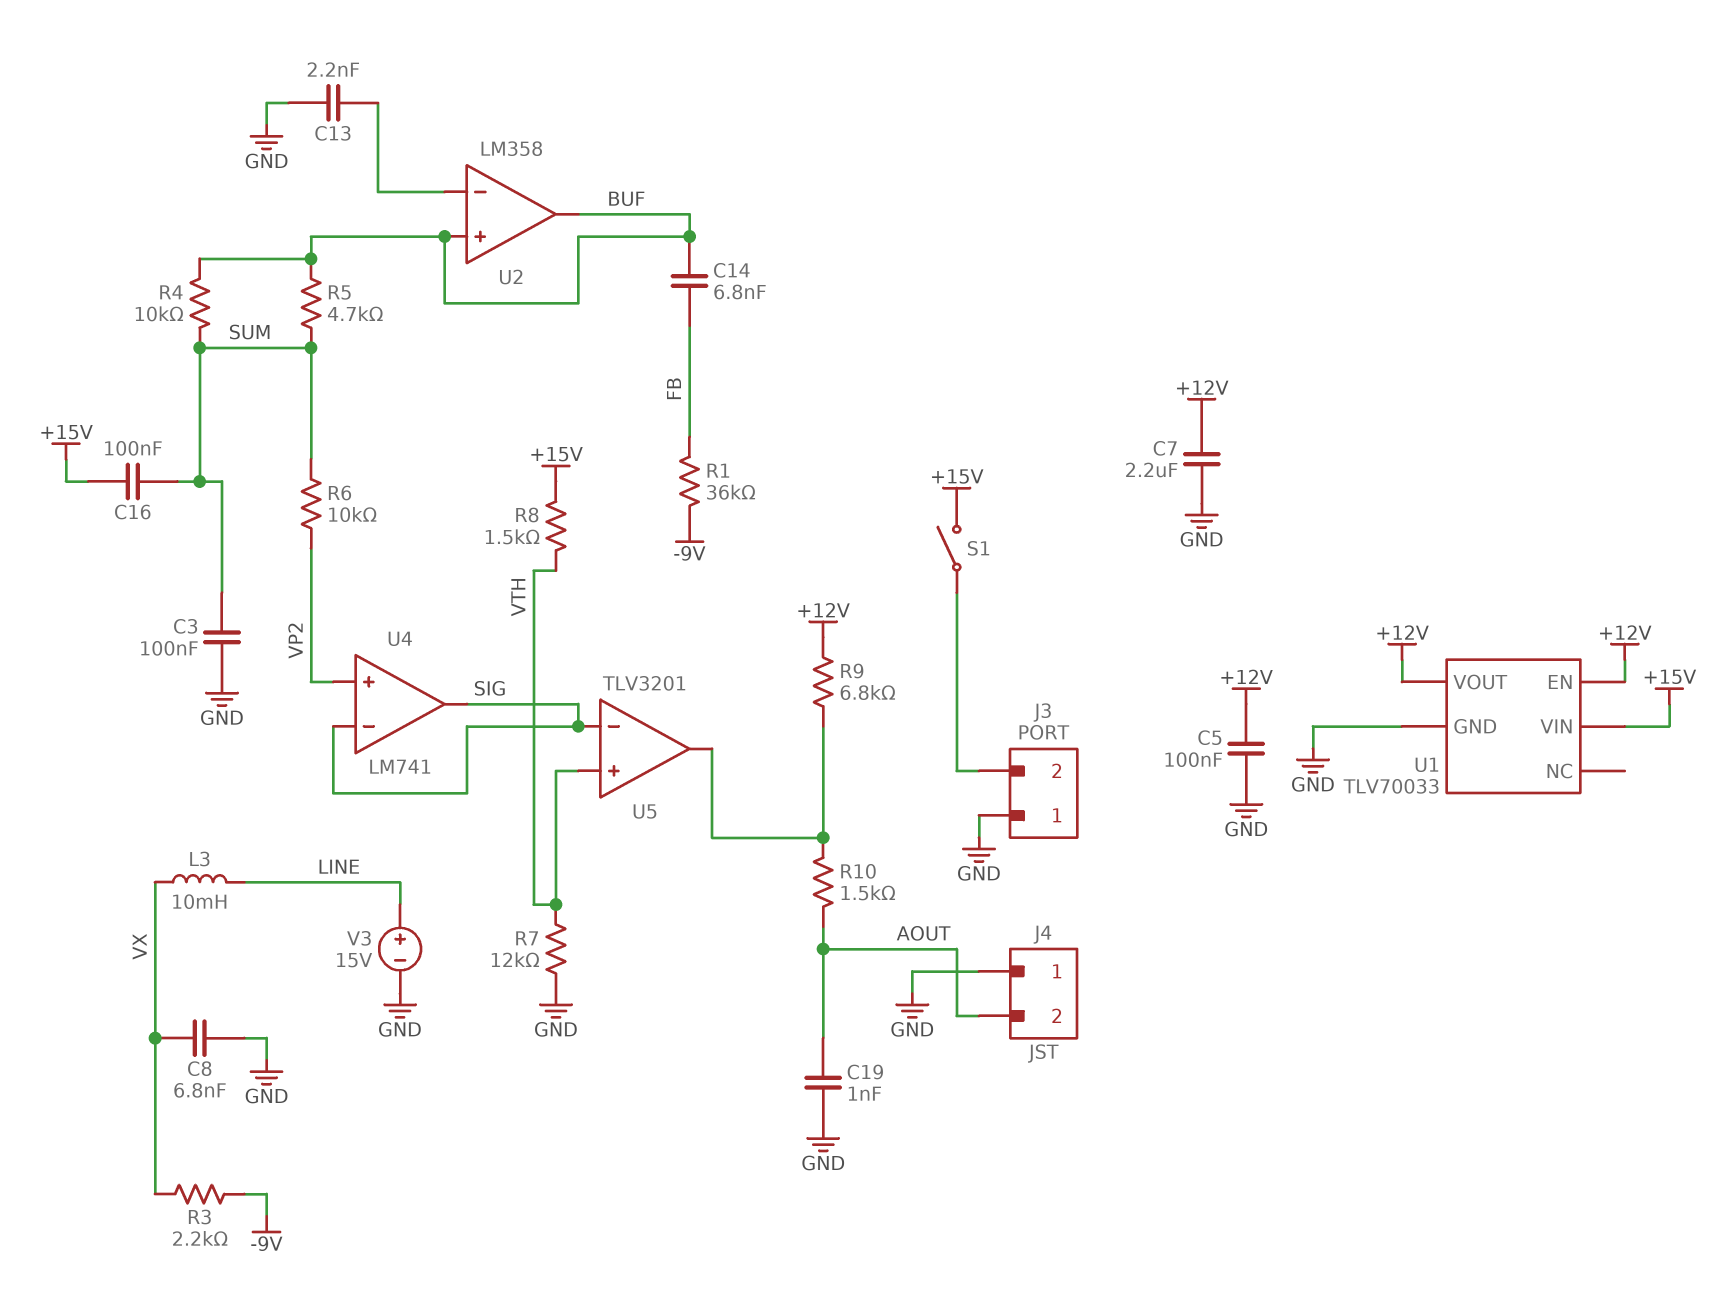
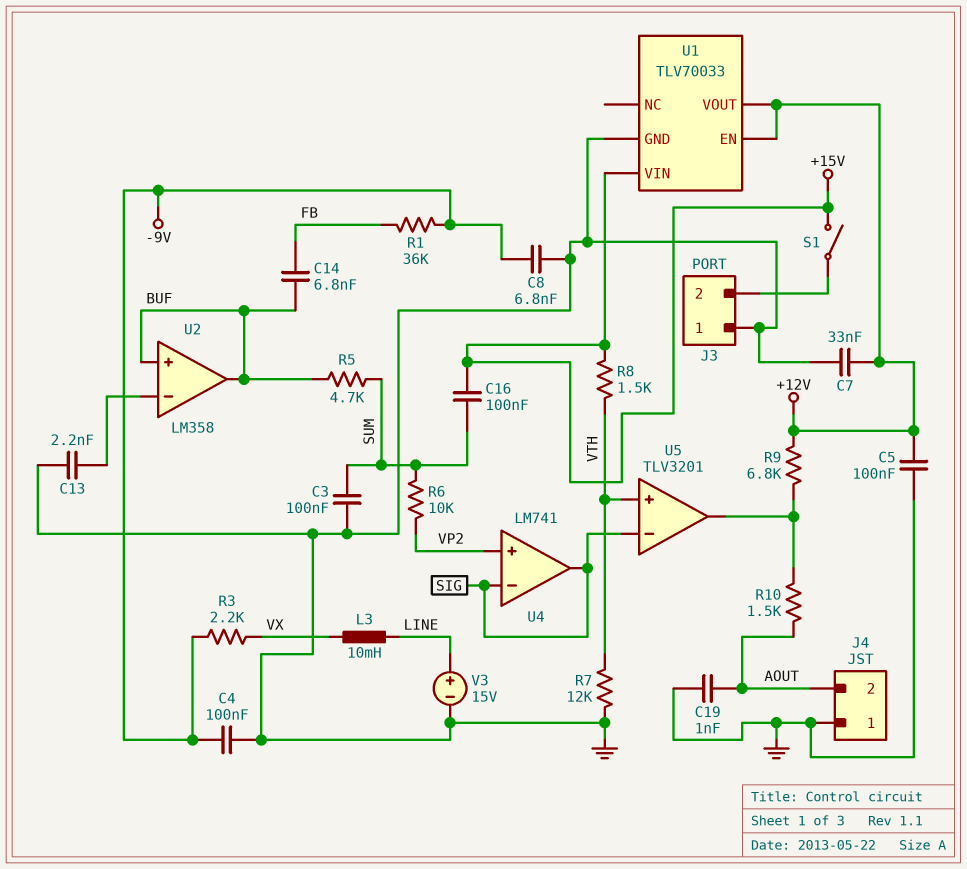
C4: none -> 100nF (-9V, GND)
C7: 2.2uF (+12V, GND) -> 33nF (+12V, GND)
C8: 6.8nF (GND, VX) -> 6.8nF (-9V, GND)
R4: 10k (BUF, SUM) -> none

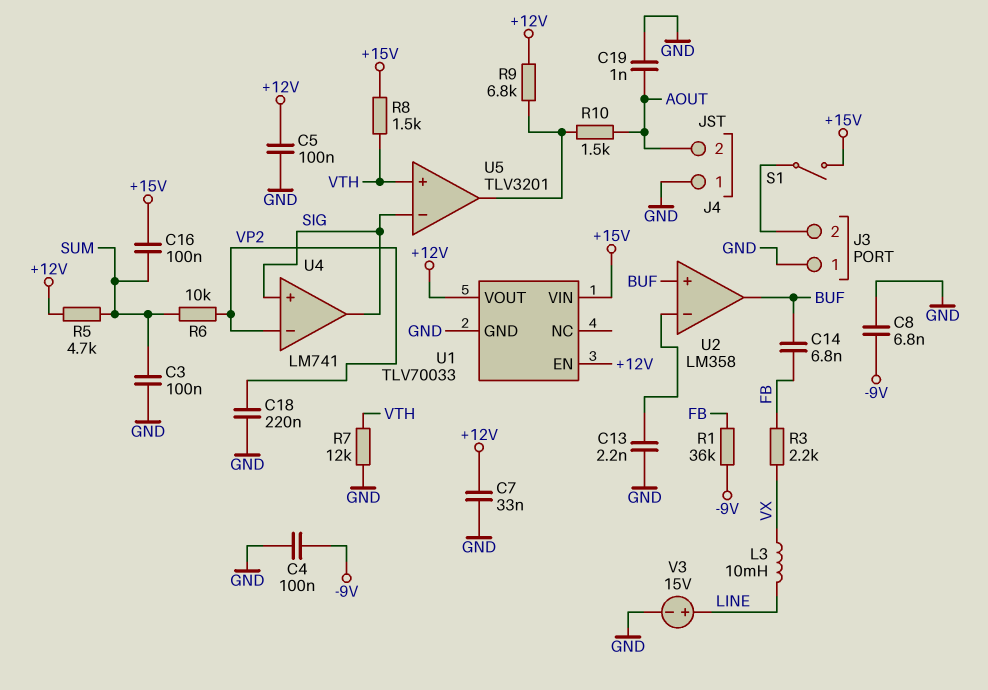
C18: none -> 220nF (GND, VP2)
R3: 2.2k (-9V, VX) -> 2.2k (FB, VX)
R5: 4.7k (BUF, SUM) -> 4.7k (+12V, SUM)
U4 pin in+: VP2 -> SIG
U4 pin in-: SIG -> VP2

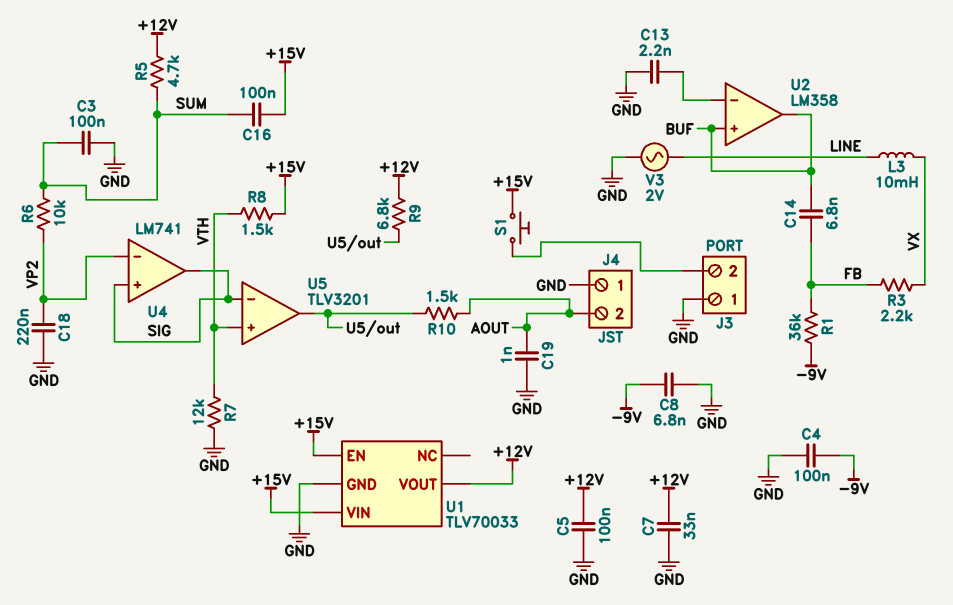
S1: switch (+15V, J3/2) -> button (+15V, J3/2)
U1 pin EN: +12V -> +15V
V3: 15V (plus LINE, minus GND) -> AC 2V (GND, LINE)

